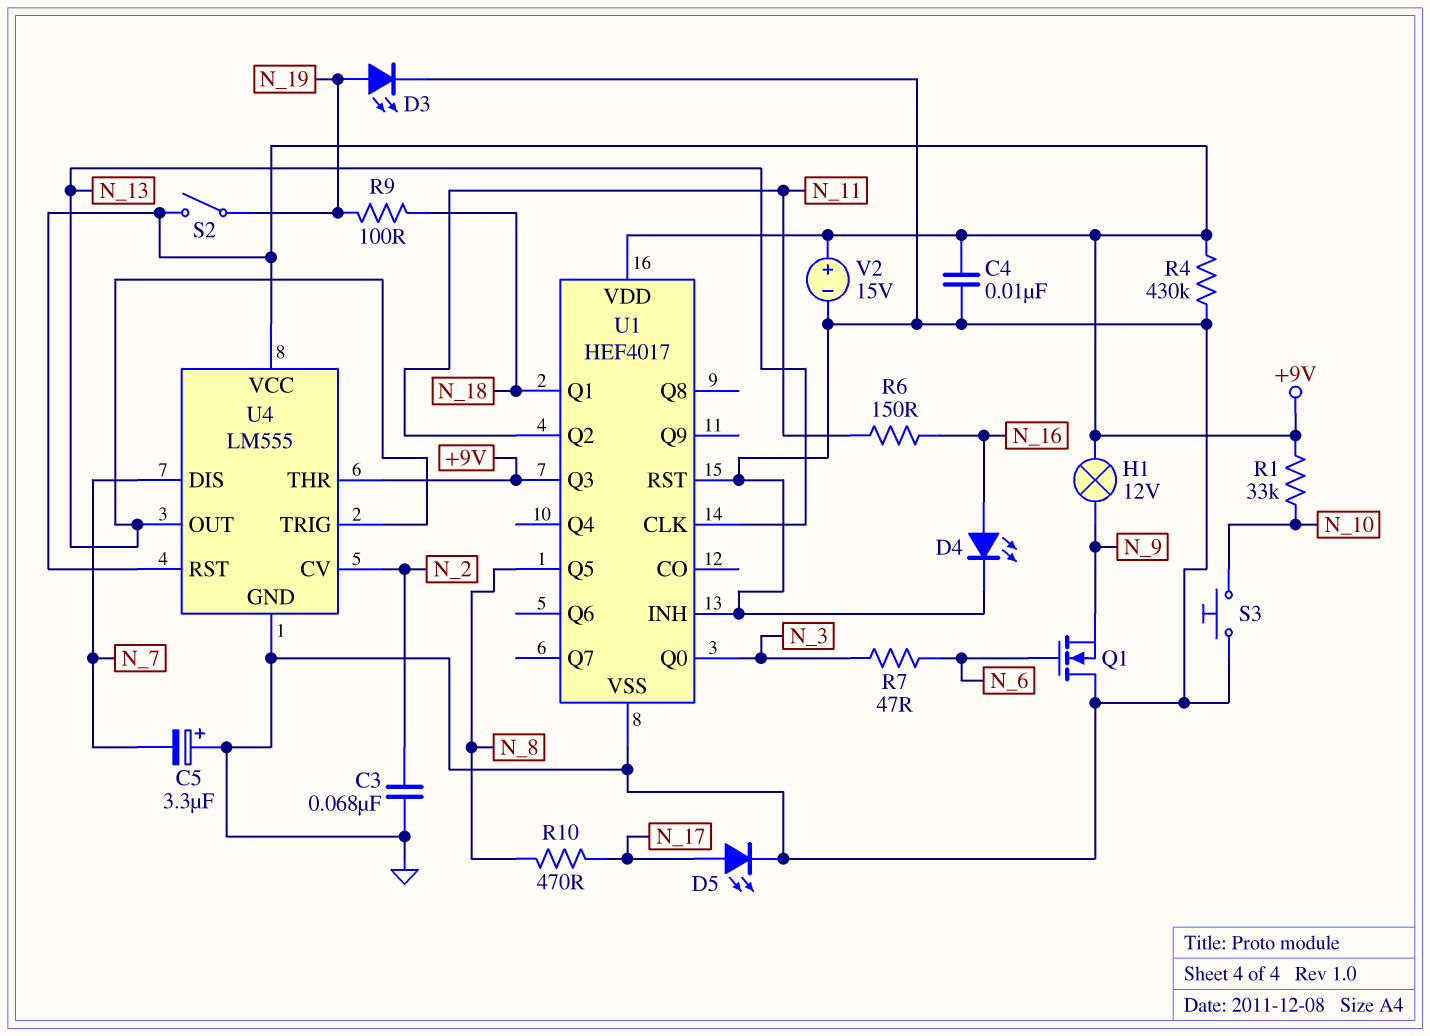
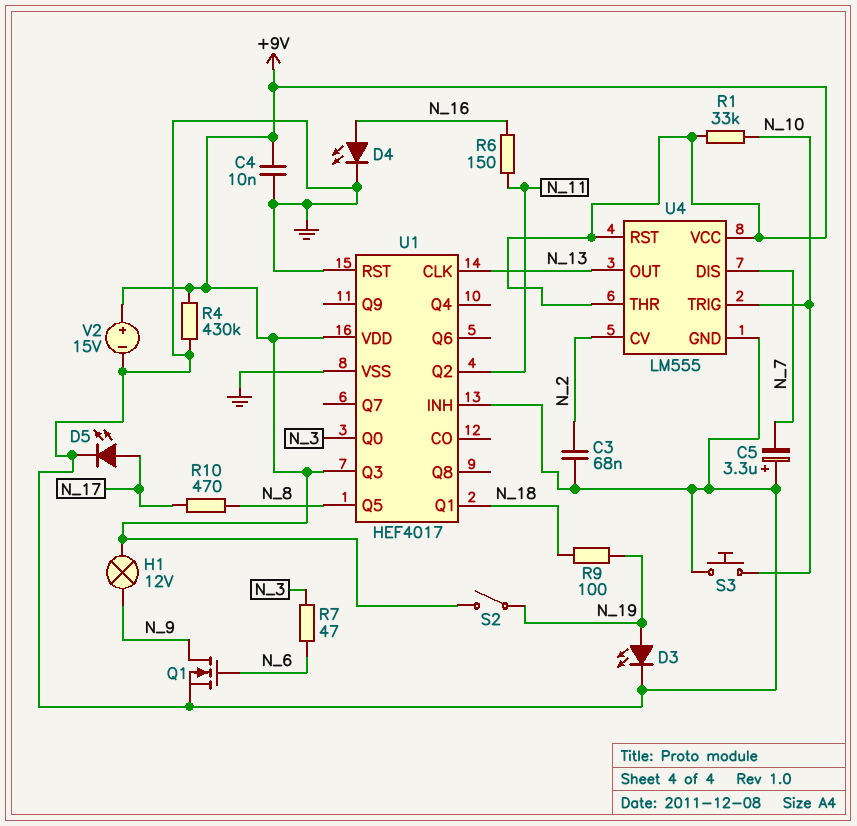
Q1: NMOS (G N_6, D GND, S N_9) -> NMOS (G N_6, D N_9, S GND)
U4 pin TRIG: N_13 -> N_10

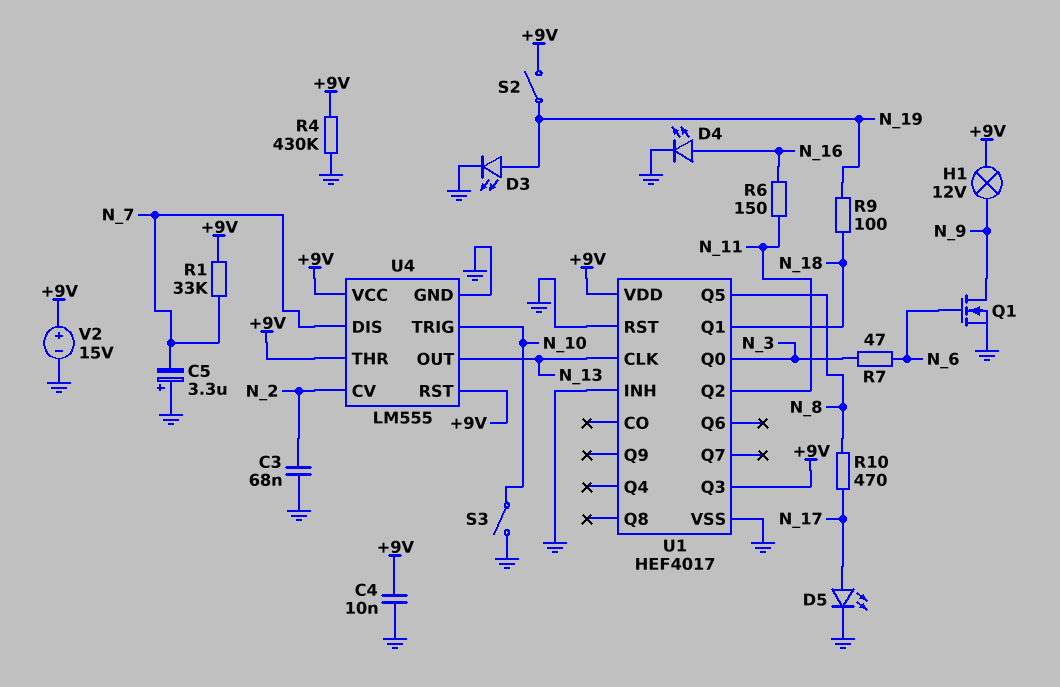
R1: 33k (+9V, N_10) -> 33k (+9V, N_7)
S3: button (GND, N_10) -> switch (GND, N_10)

